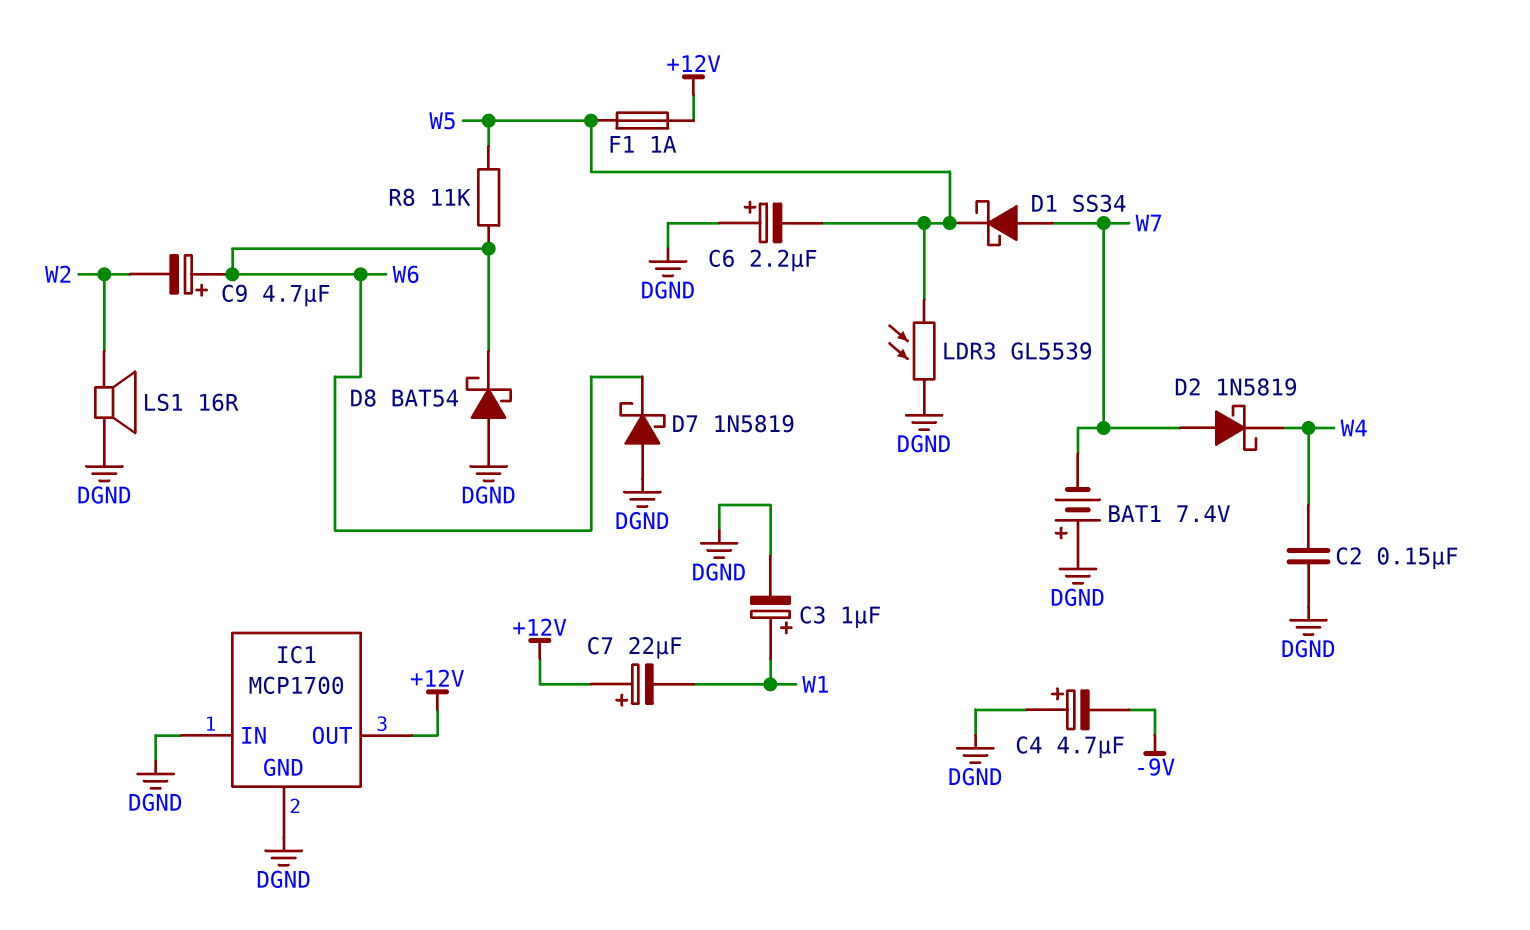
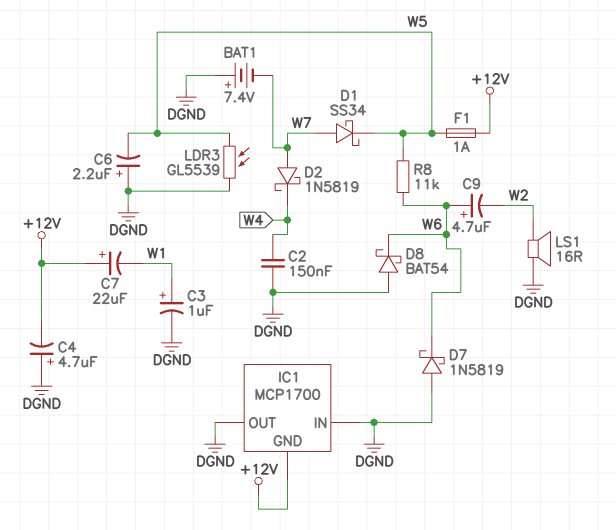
C4: 4.7uF (plus DGND, minus -9V) -> 4.7uF (plus DGND, minus +12V)
IC1 pin GND: DGND -> +12V
IC1 pin OUT: +12V -> DGND

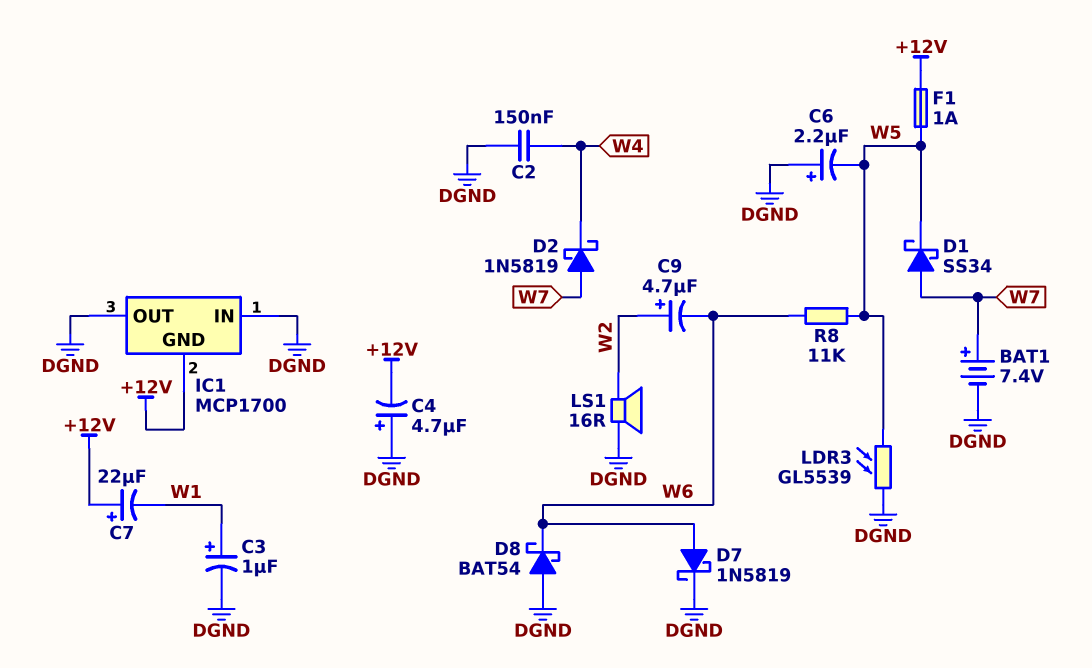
BAT1: 7.4V (plus DGND, minus W7) -> 7.4V (plus W7, minus DGND)
C9: 4.7uF (plus W6, minus W2) -> 4.7uF (plus W2, minus W6)
D7: schottky 1N5819 (A DGND, K W6) -> schottky 1N5819 (A W6, K DGND)

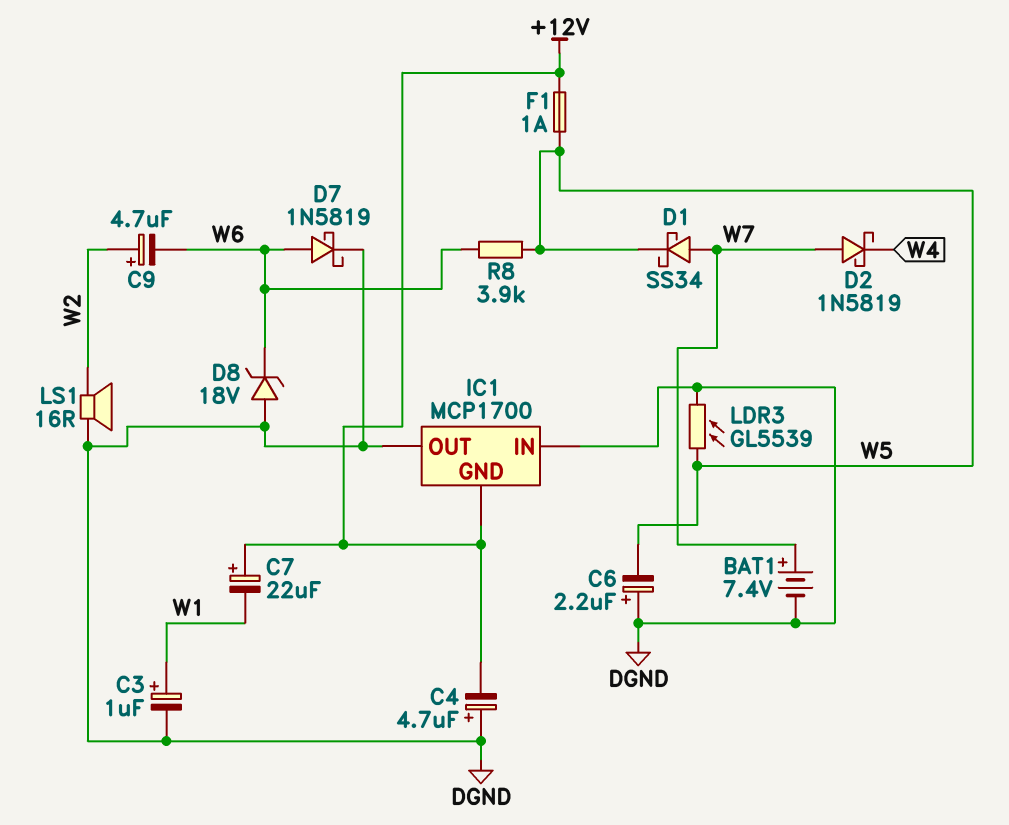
C2: 150nF (DGND, W4) -> none
D8: schottky BAT54 (A DGND, K W6) -> zener 18V (A DGND, K W6)
R8: 11k (W5, W6) -> 3.9k (W5, W6)

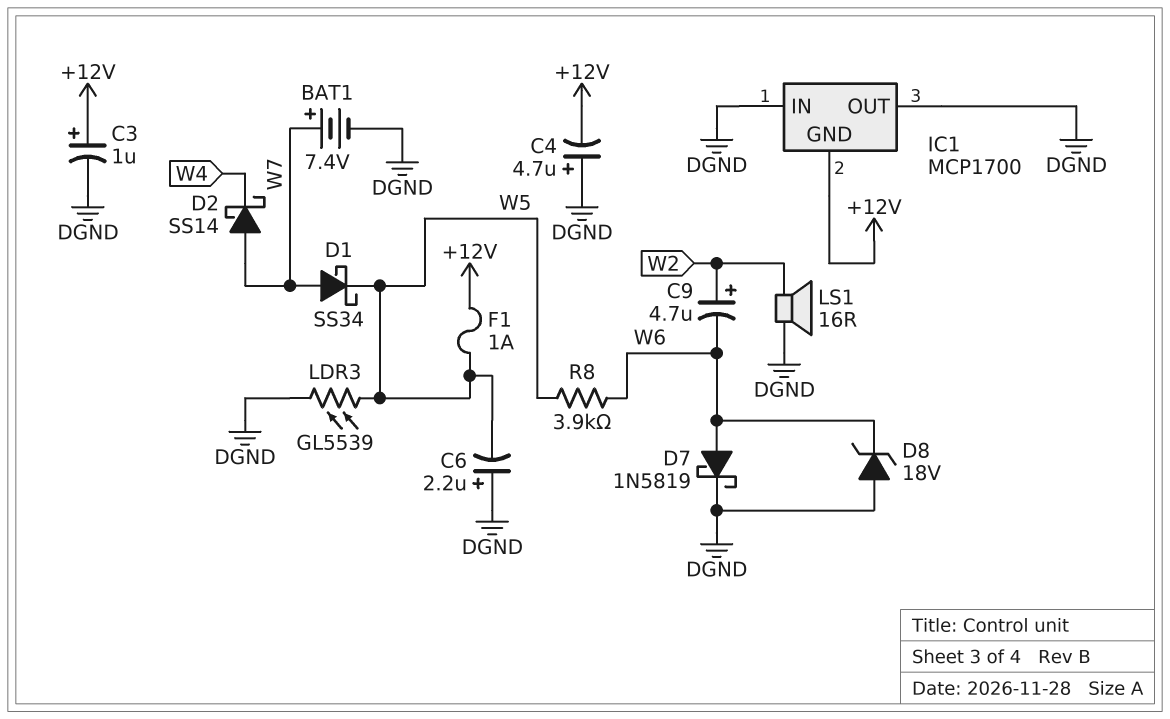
C3: 1uF (plus W1, minus DGND) -> 1uF (plus +12V, minus DGND)
C7: 22uF (plus +12V, minus W1) -> none
D2: schottky 1N5819 (A W7, K W4) -> schottky SS14 (A W7, K W4)

